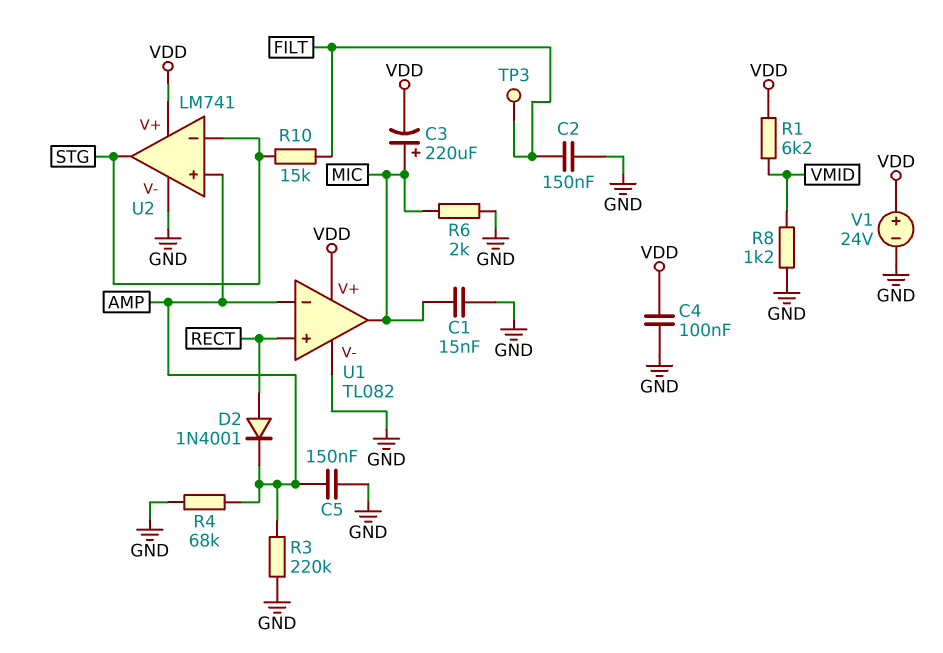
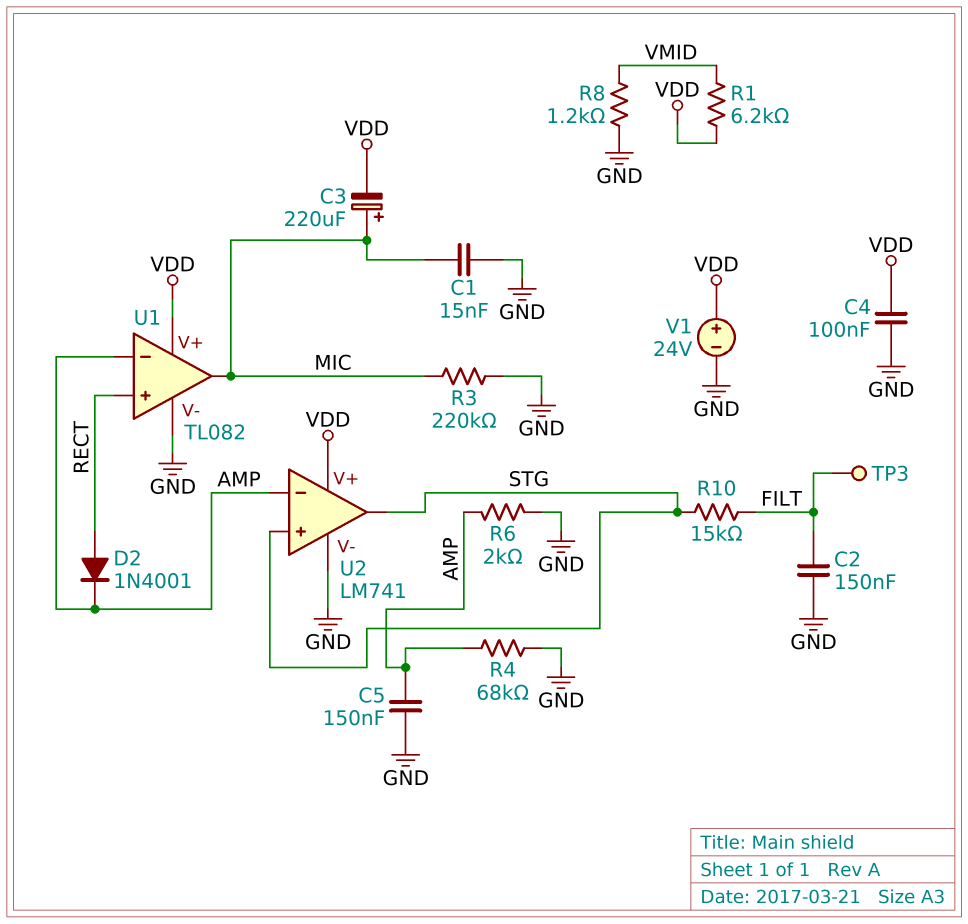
R3: 220k (AMP, GND) -> 220k (GND, MIC)
R6: 2k (GND, MIC) -> 2k (AMP, GND)
U2 pin in+: AMP -> STG
U2 pin in-: STG -> AMP

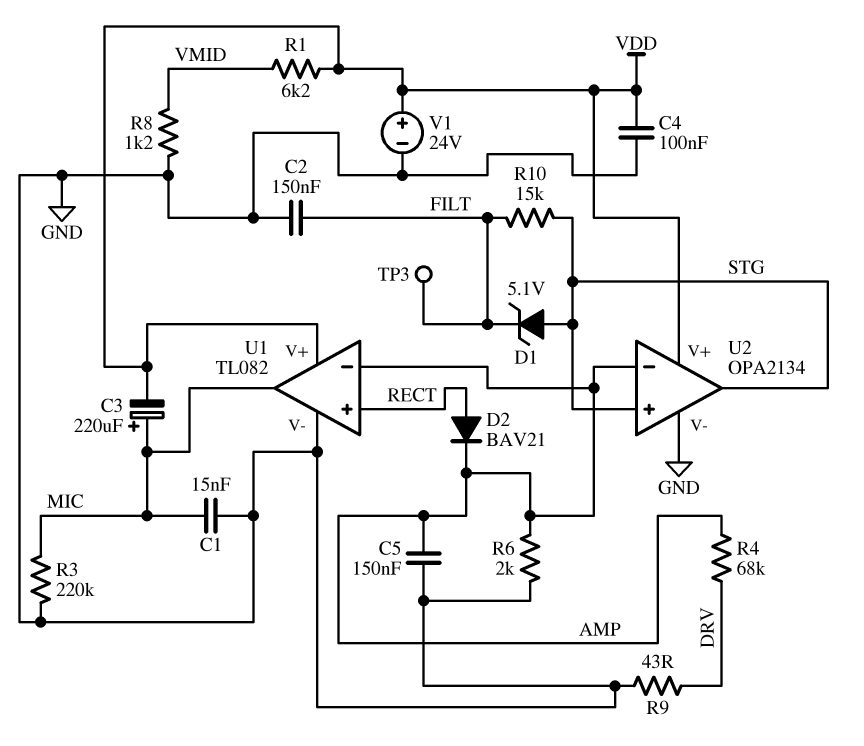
D1: none -> zener 5.1V (A STG, K FILT)
D2: diode 1N4001 (A RECT, K AMP) -> diode BAV21 (A RECT, K AMP)
R4: 68k (AMP, GND) -> 68k (AMP, DRV)
R9: none -> 43 (DRV, GND)
U2: LM741 -> OPA2134

